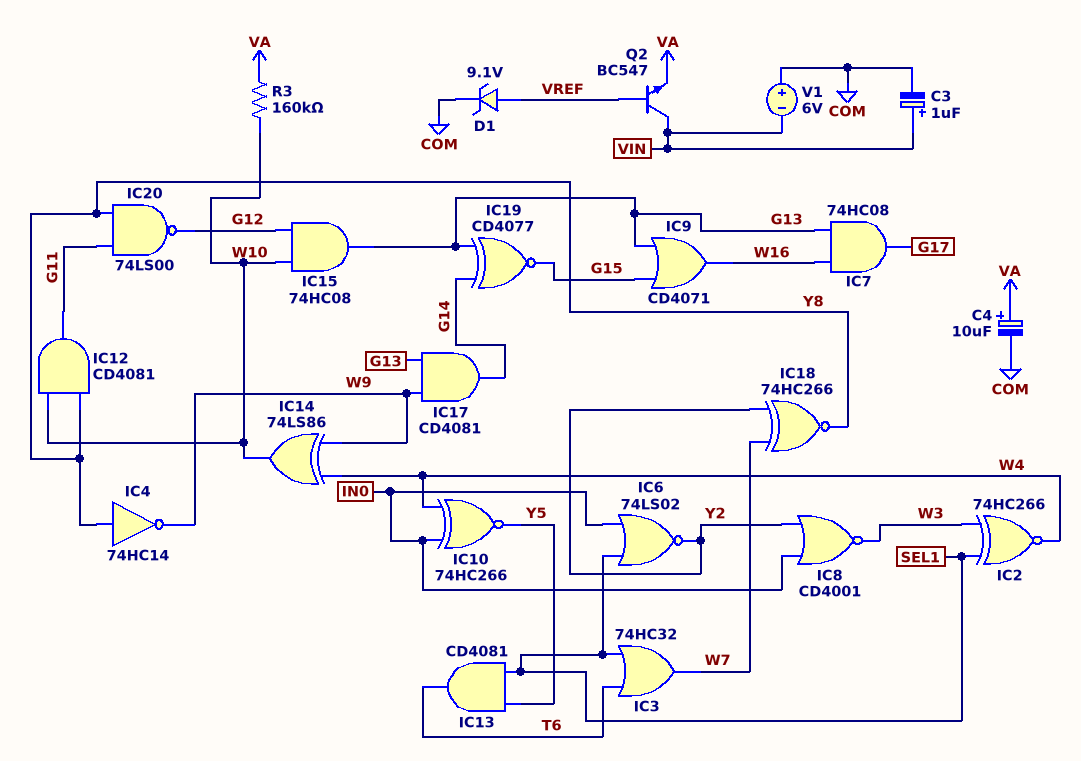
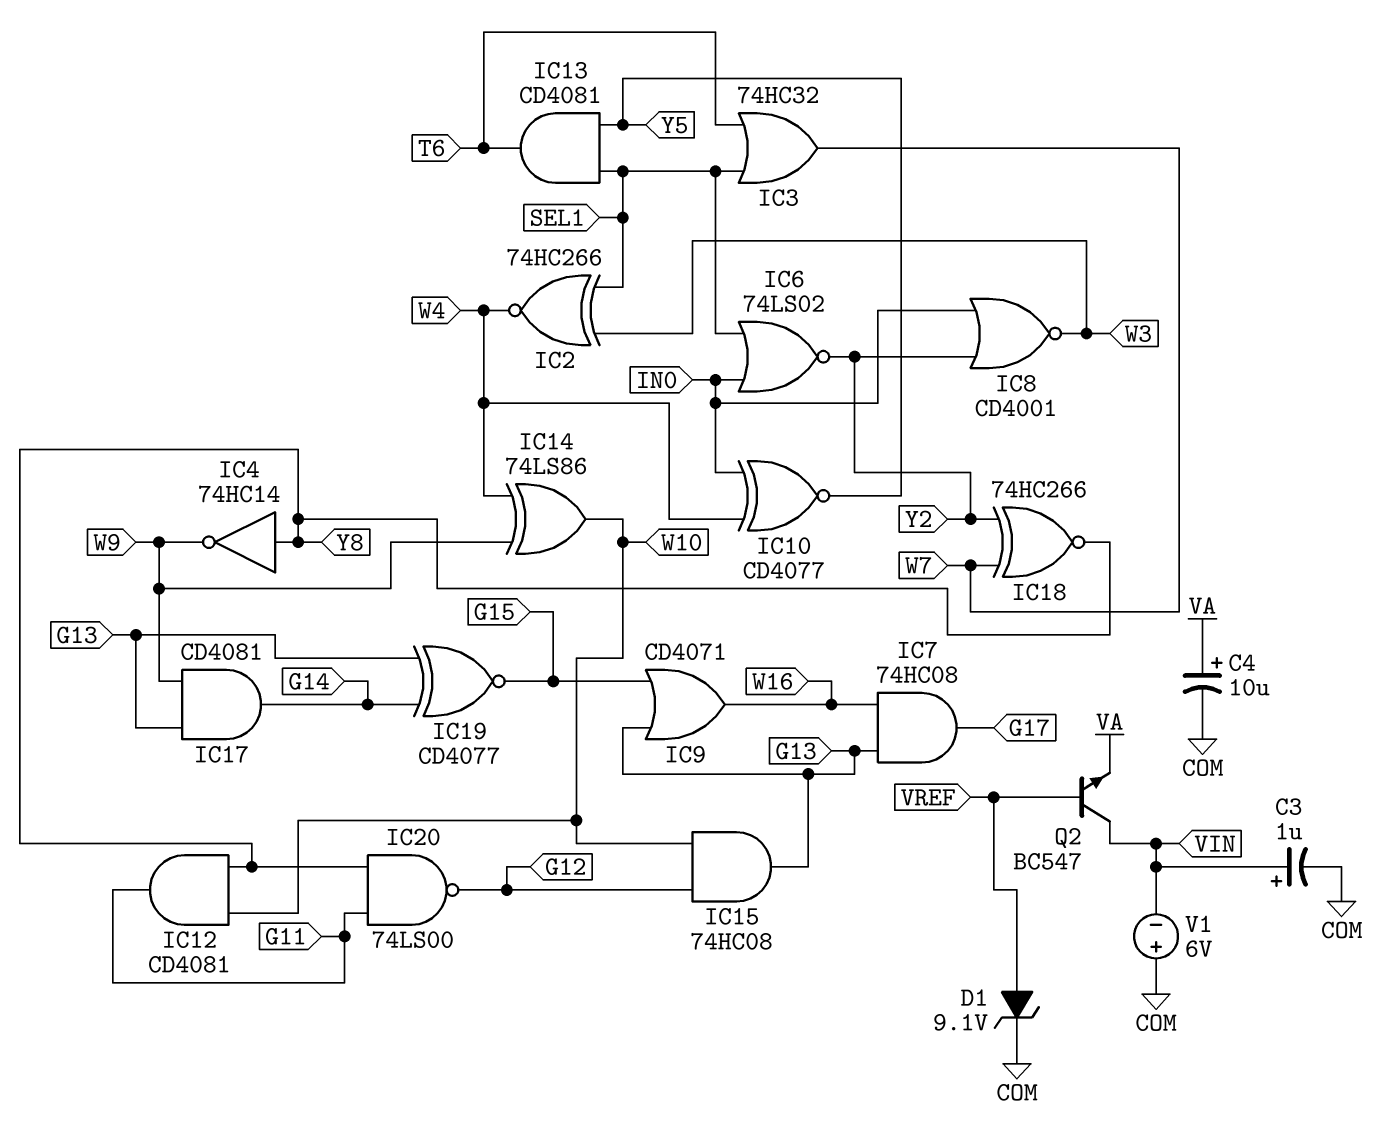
IC10: XNOR 74HC266 (in IN0, in W4, out Y5) -> XNOR CD4077 (in IN0, in W4, out Y5)
R3: 160k (VA, W10) -> none

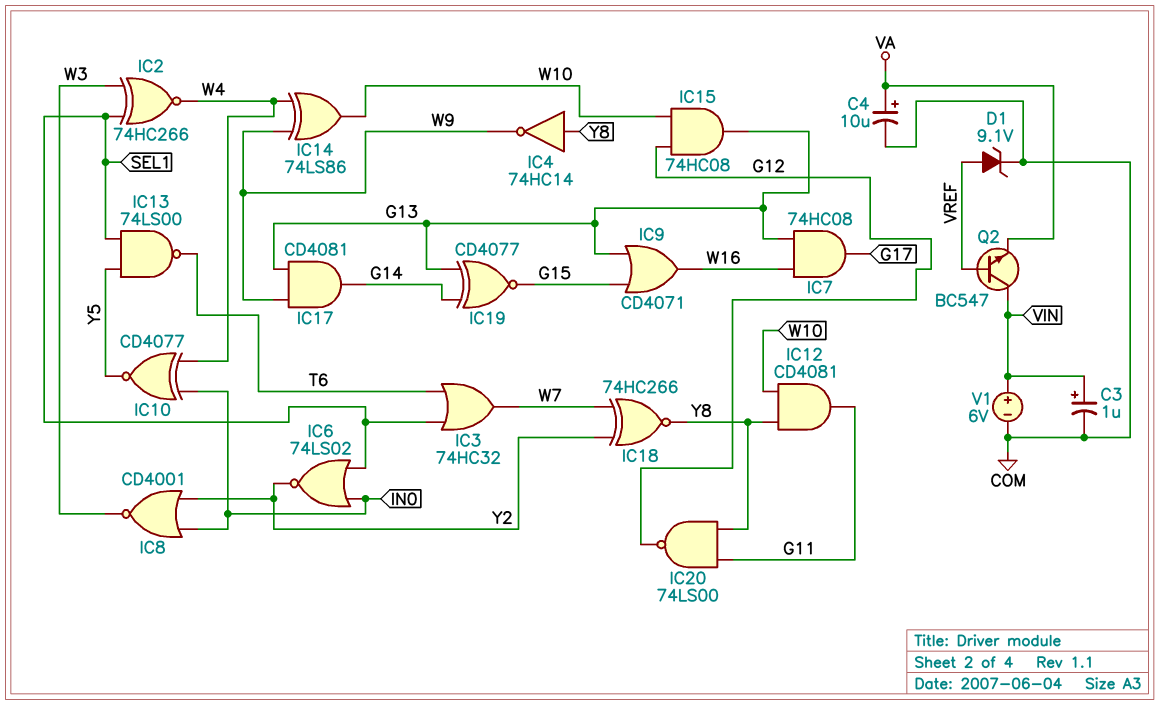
IC13: AND CD4081 (in SEL1, in Y5, out T6) -> NAND 74LS00 (in SEL1, in Y5, out T6)
V1: 6V (plus COM, minus VIN) -> 6V (plus VIN, minus COM)

